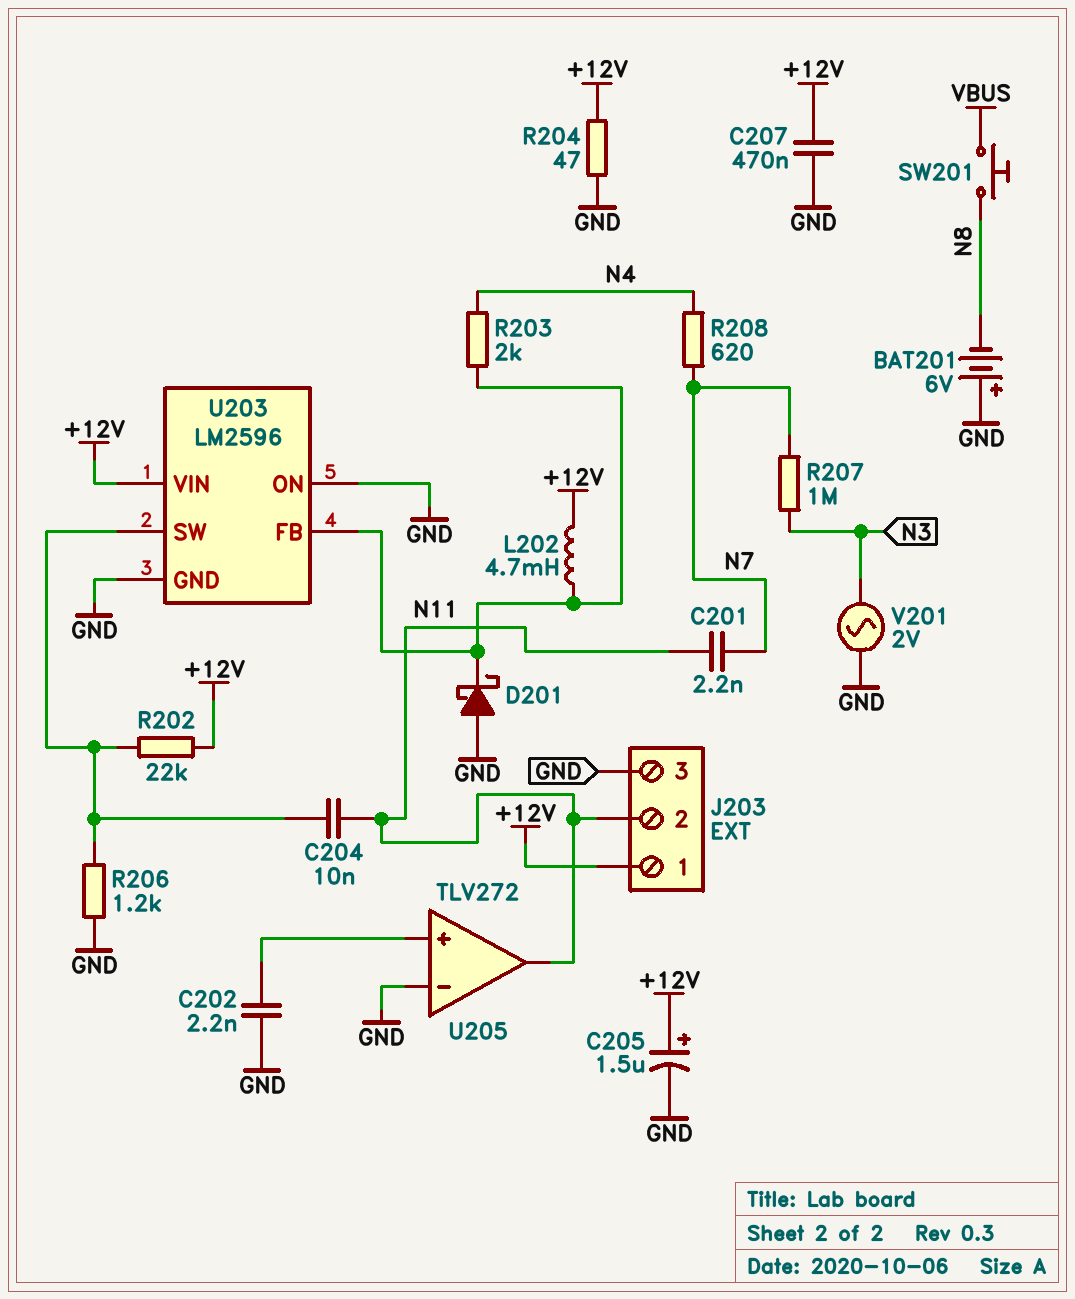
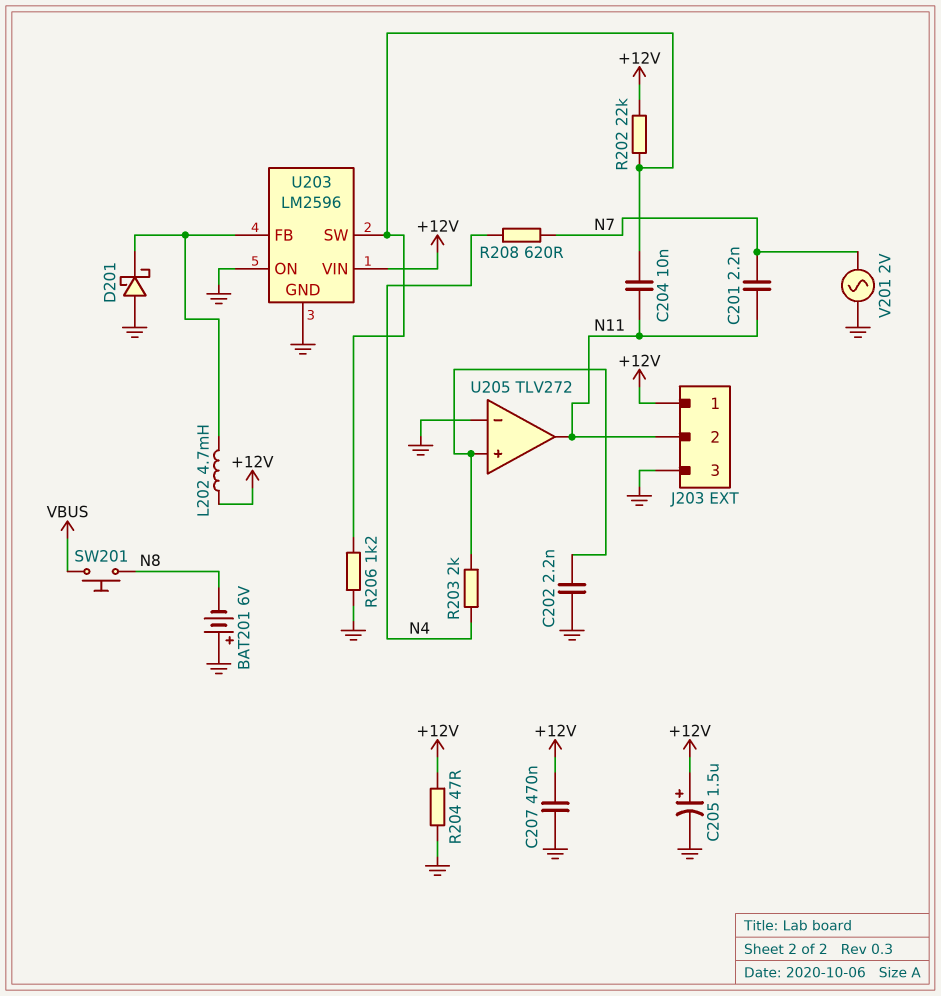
R203: 2k (N4, U203/FB) -> 2k (N4, U205/in+)
R207: 1M (N3, N7) -> none
V201: AC 2V (GND, N3) -> AC 2V (GND, N7)

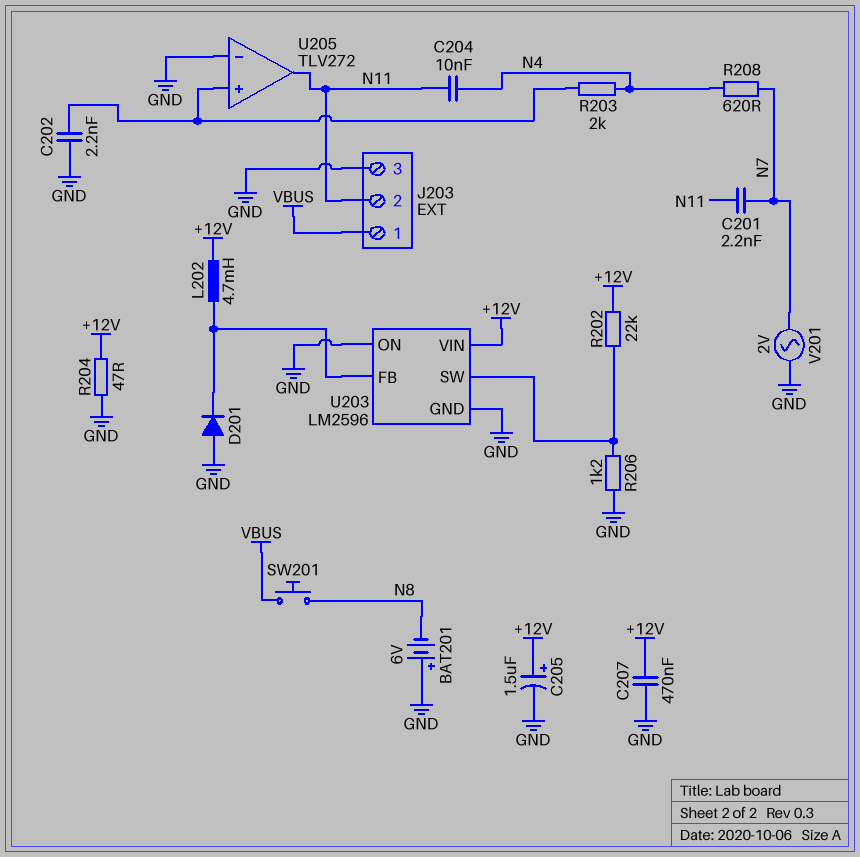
C204: 10nF (N11, U203/SW) -> 10nF (N4, N11)
D201: schottky (A GND, K U203/FB) -> diode (A GND, K U203/FB)
J203 pin 1: +12V -> VBUS

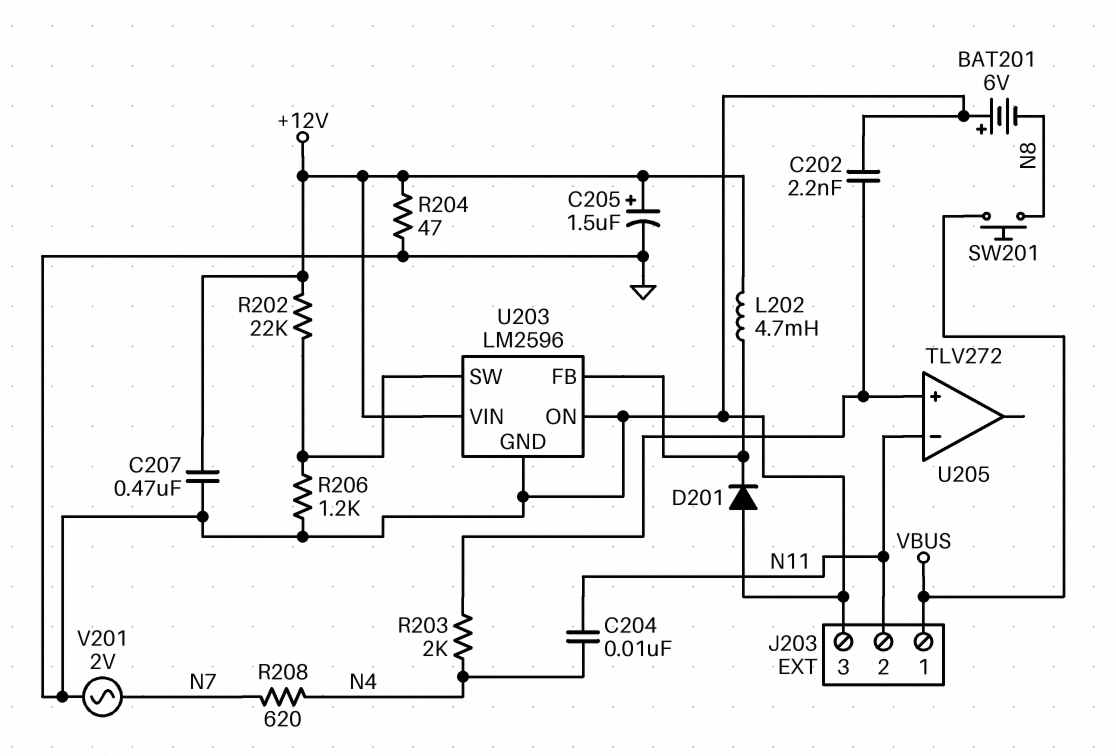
C201: 2.2nF (N7, N11) -> none
U205 pin in-: GND -> N11
U205 pin out: N11 -> none

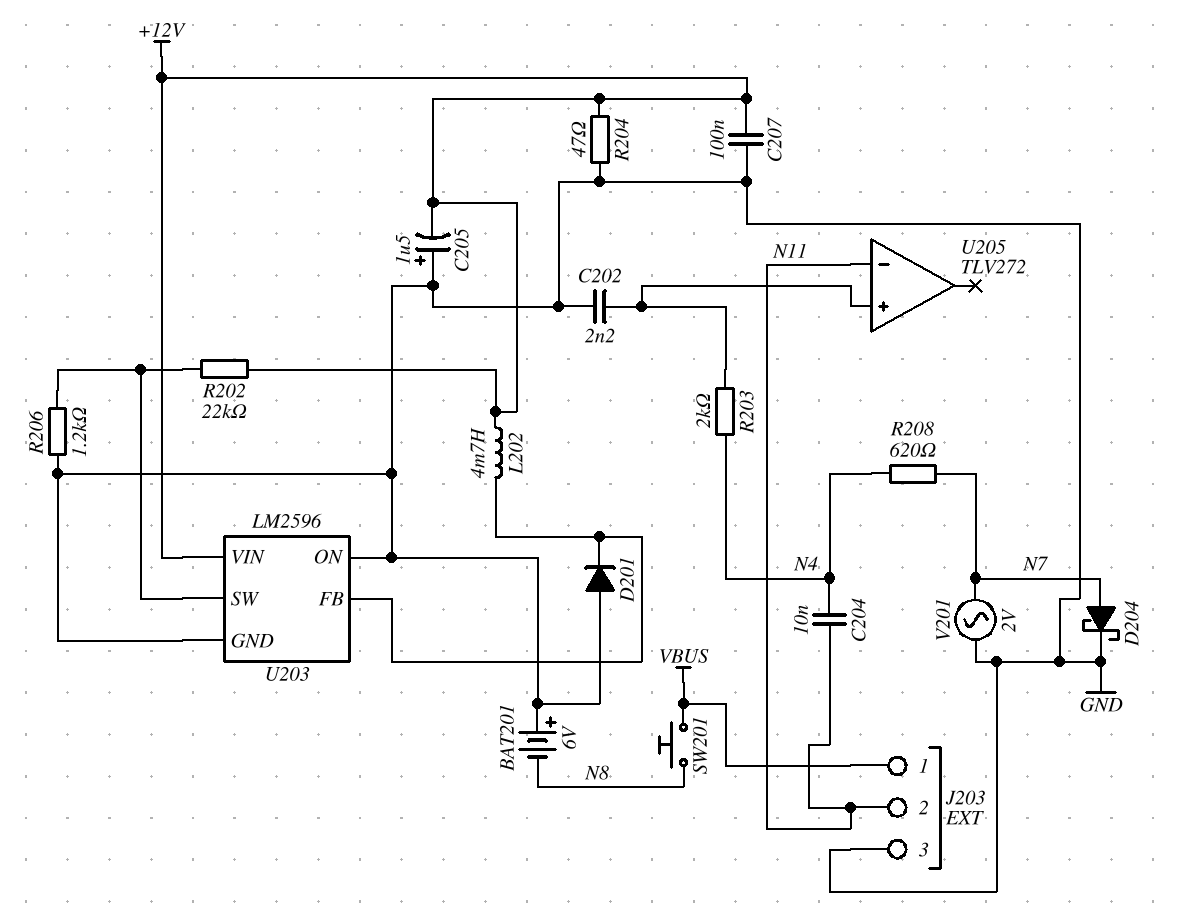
C205: 1.5uF (plus +12V, minus GND) -> 1.5uF (plus GND, minus +12V)
C207: 470nF (+12V, GND) -> 100nF (+12V, GND)
D204: none -> schottky (A N7, K GND)

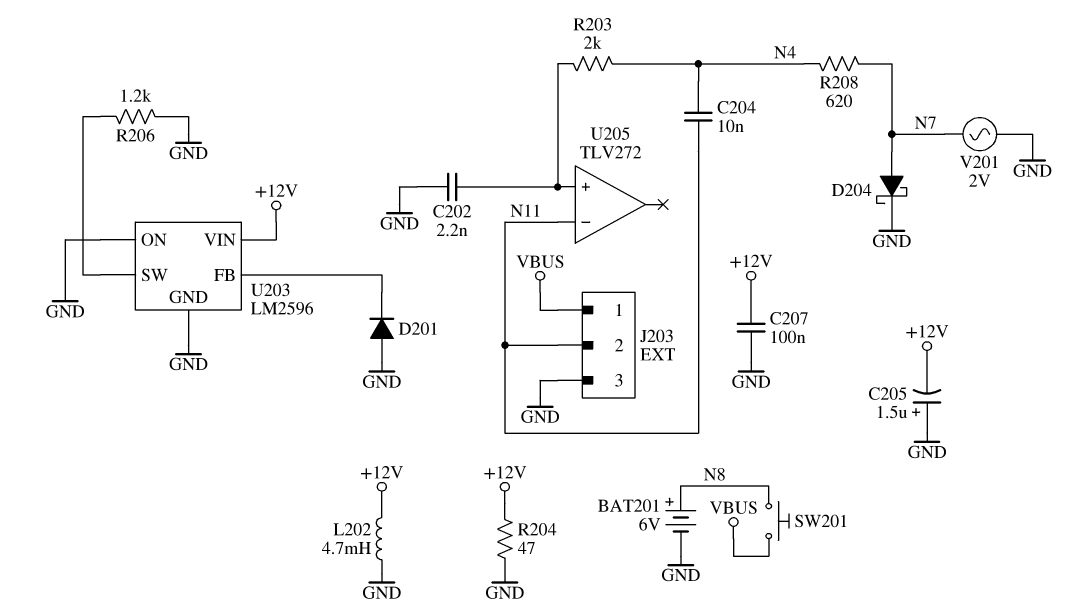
BAT201: 6V (plus GND, minus N8) -> 6V (plus N8, minus GND)
L202: 4.7mH (+12V, U203/FB) -> 4.7mH (+12V, GND)
R202: 22k (+12V, U203/SW) -> none

